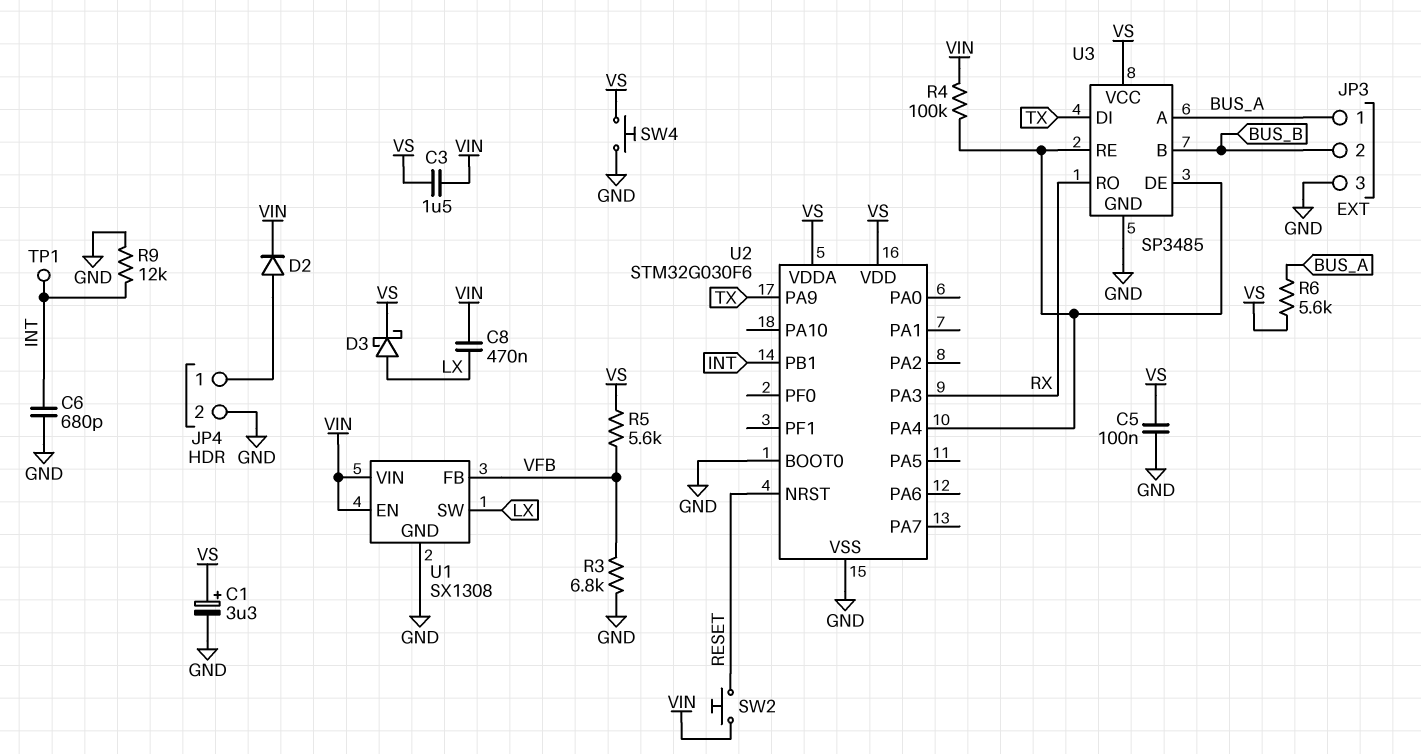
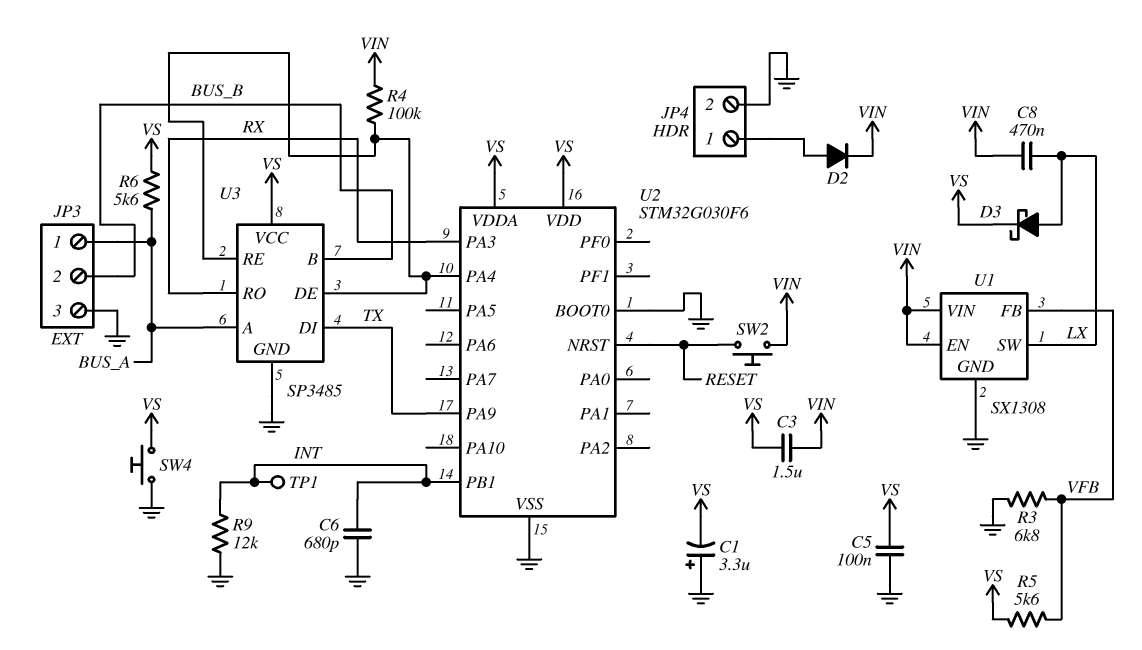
C1: 3.3uF (plus VS, minus GND) -> 3.3uF (plus GND, minus VS)

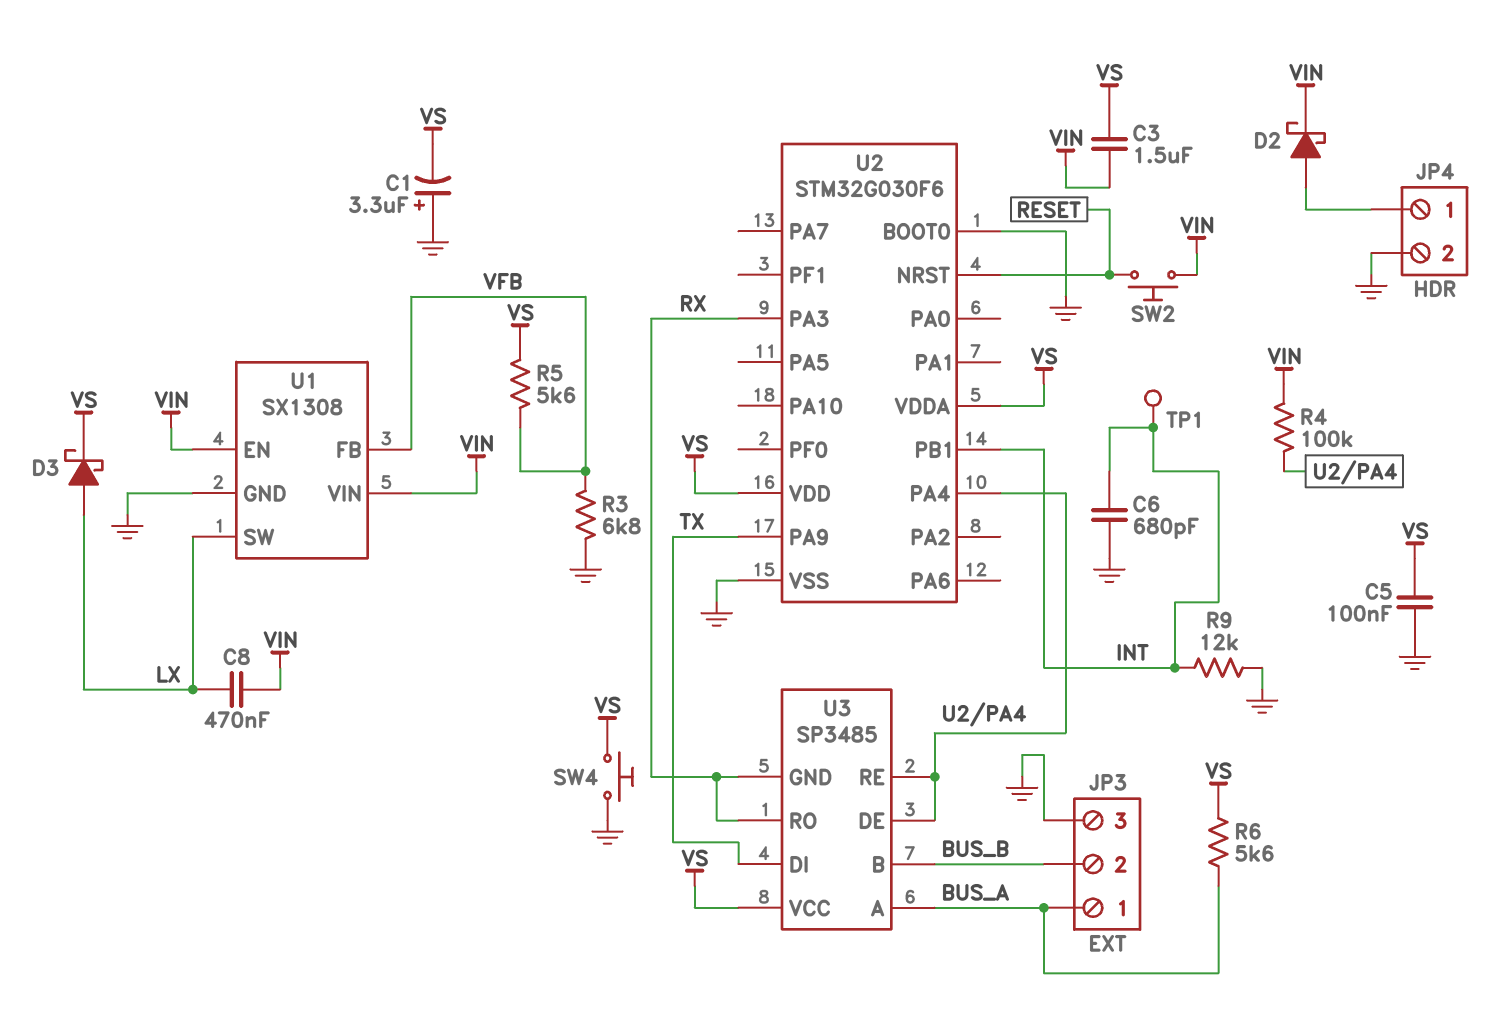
D2: diode (A JP4/1, K VIN) -> schottky (A JP4/1, K VIN)
U3 pin GND: GND -> RX

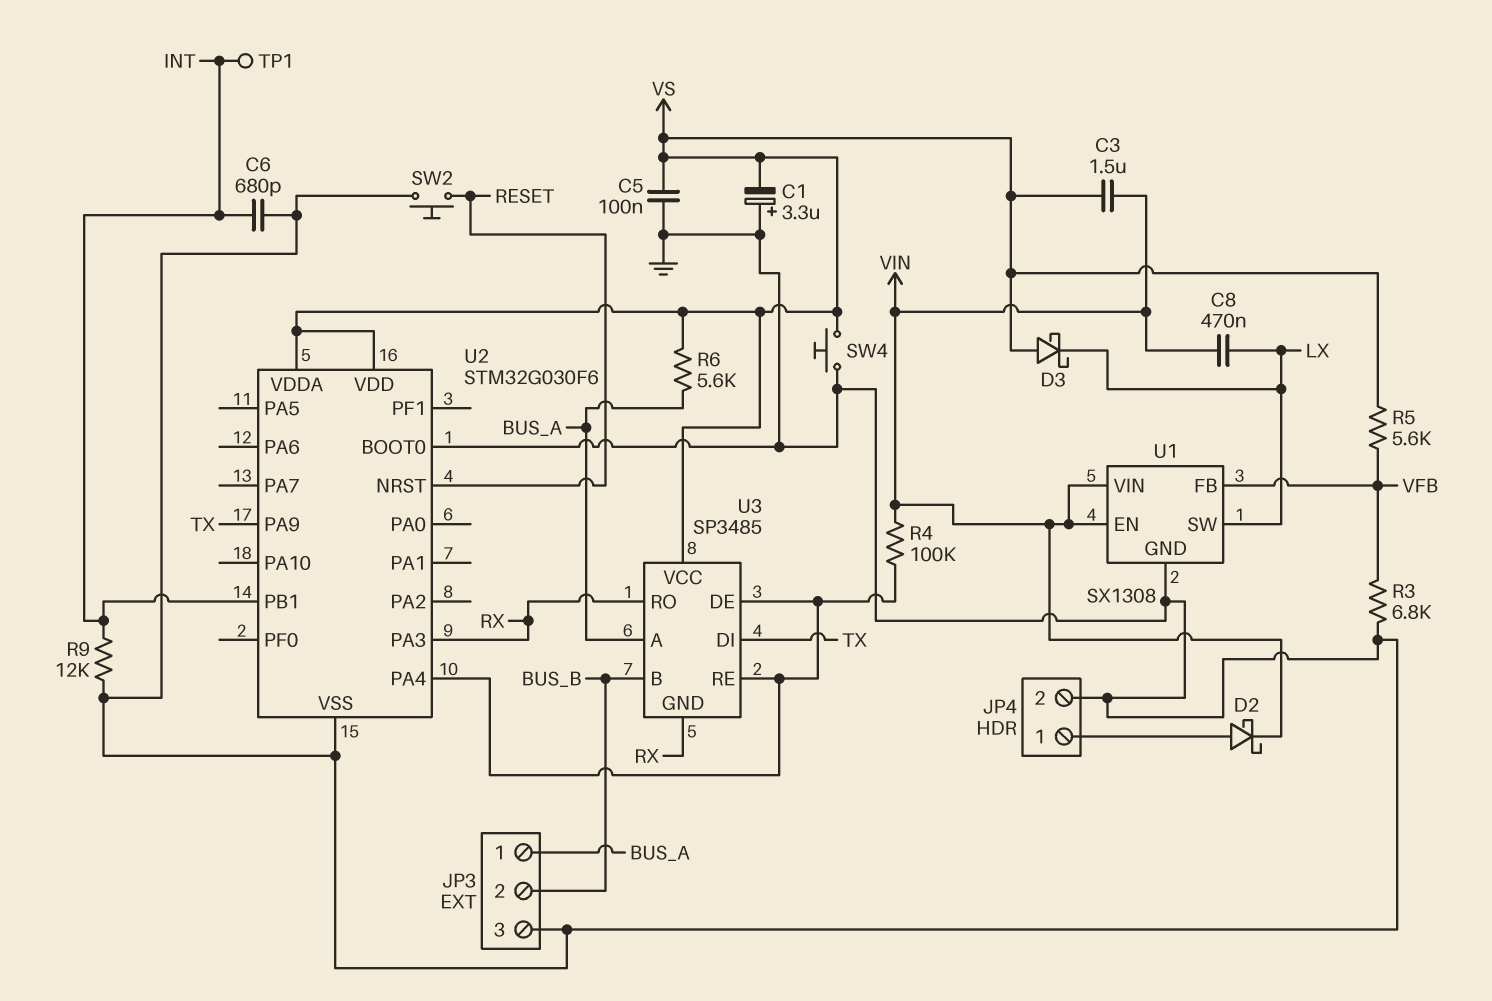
D3: schottky (A LX, K VS) -> schottky (A VS, K LX)
SW2: button (RESET, VIN) -> button (GND, RESET)

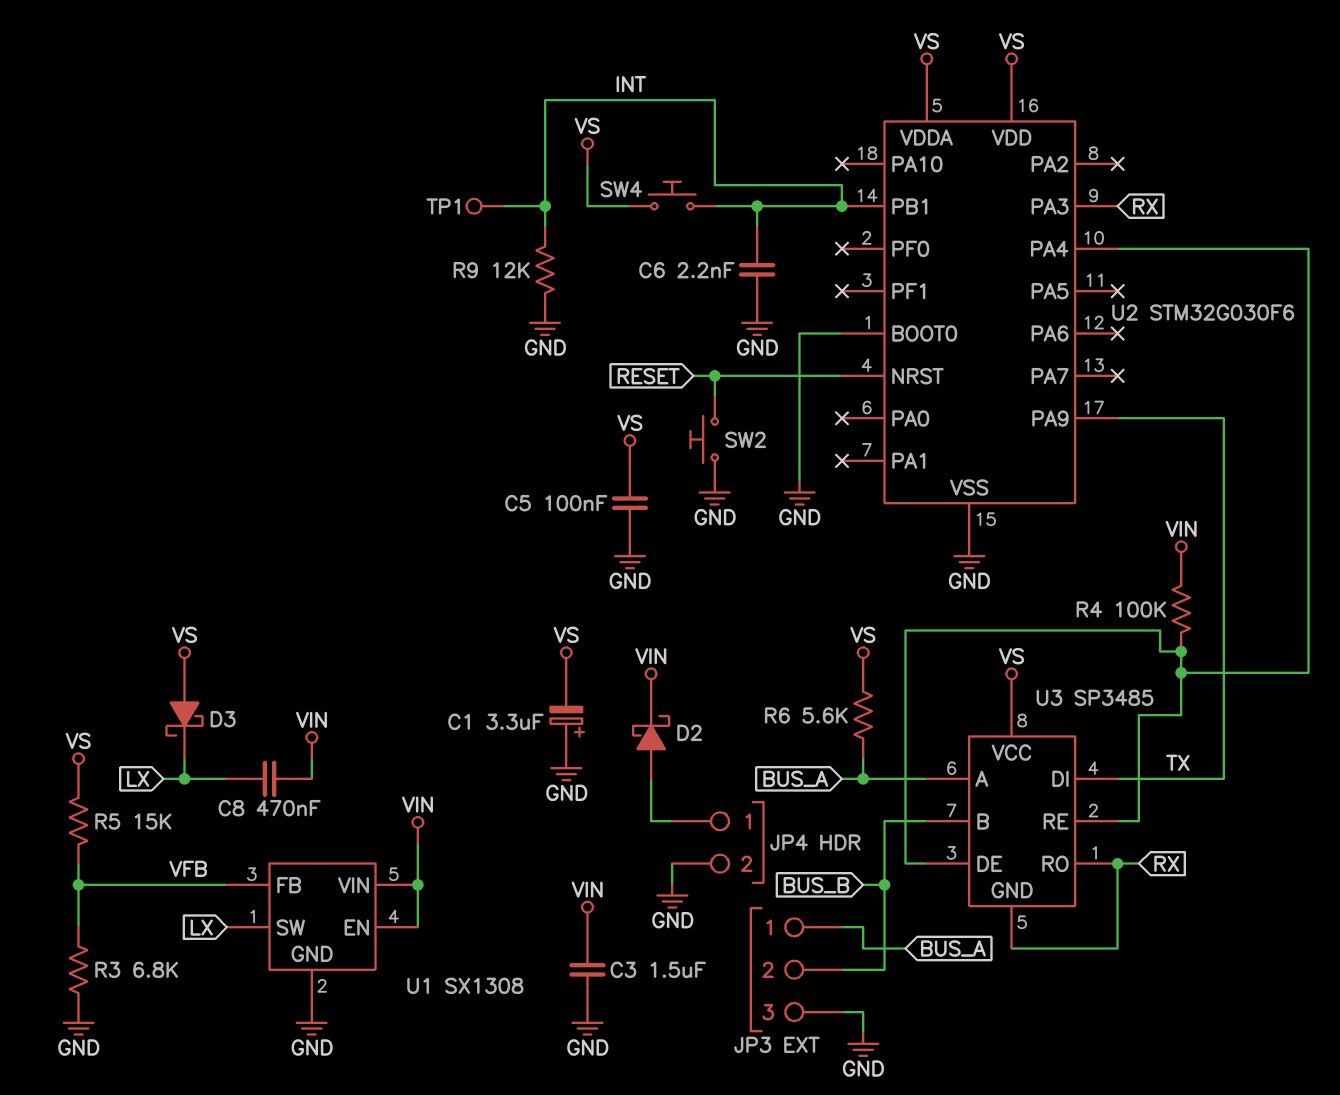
C3: 1.5uF (VIN, VS) -> 1.5uF (GND, VIN)
C6: 680pF (GND, INT) -> 2.2nF (GND, INT)
R5: 5.6k (VFB, VS) -> 15k (VFB, VS)
SW4: button (GND, VS) -> button (INT, VS)

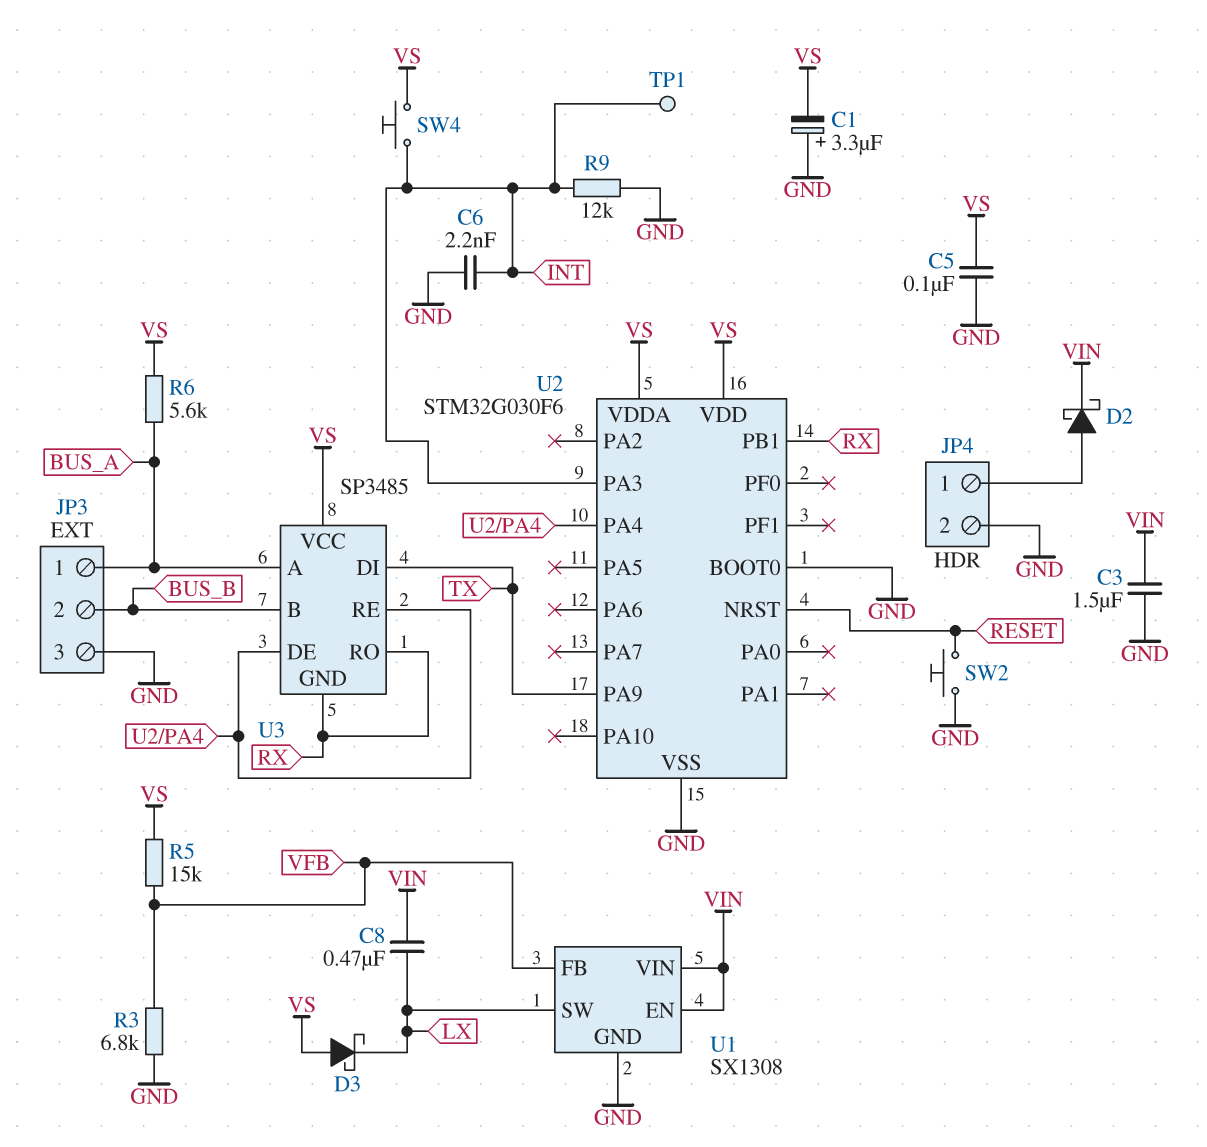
R4: 100k (U2/PA4, VIN) -> none
U2 pin PA3: RX -> INT
U2 pin PB1: INT -> RX

